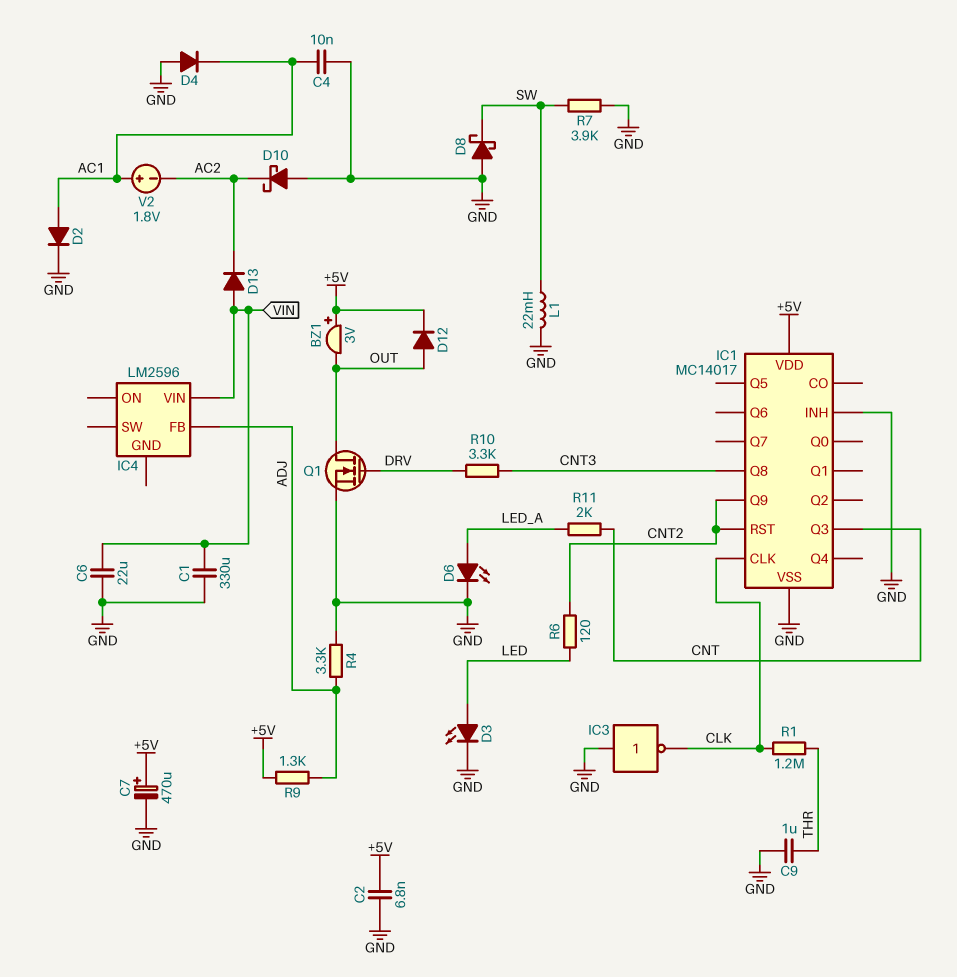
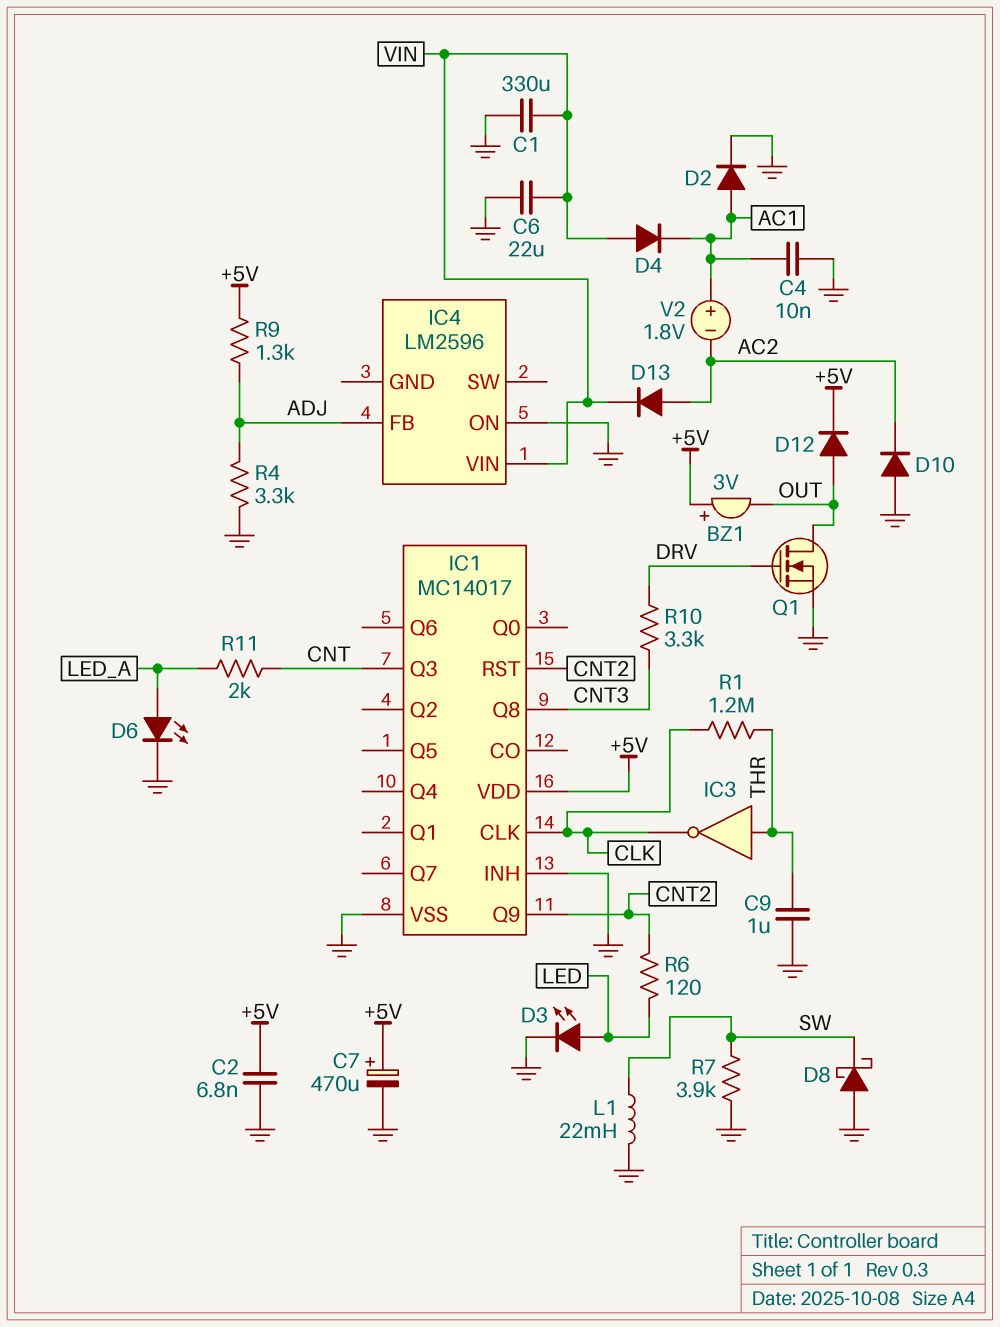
D4: diode (A GND, K AC1) -> diode (A VIN, K AC1)
D10: schottky (A GND, K AC2) -> diode (A GND, K AC2)
D13: diode (A VIN, K AC2) -> diode (A AC2, K VIN)
IC3: NOT (in GND, out CLK) -> NOT (in THR, out CLK)
IC4 pin ON: none -> GND

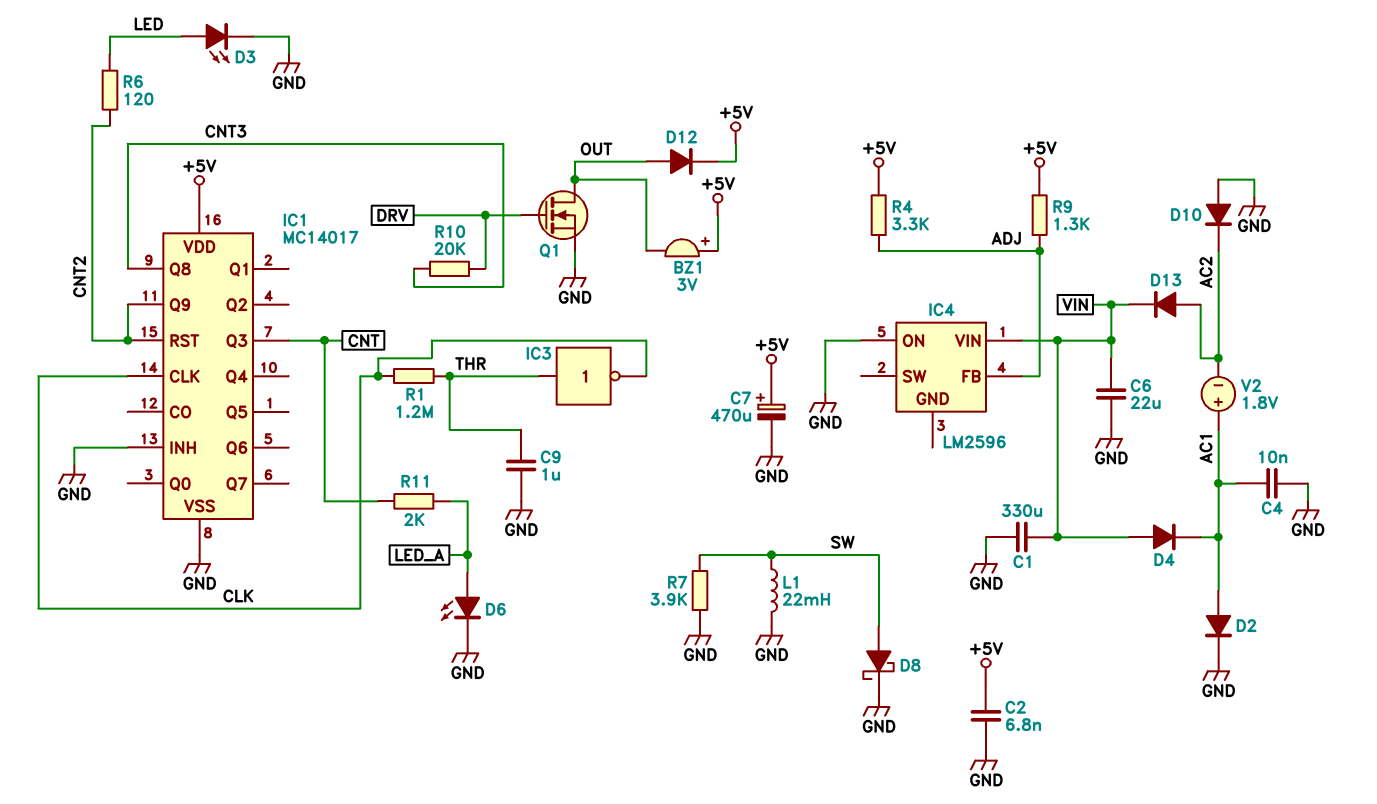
D8: schottky (A GND, K SW) -> schottky (A SW, K GND)
R4: 3.3k (ADJ, GND) -> 3.3k (+5V, ADJ)
R10: 3.3k (CNT3, DRV) -> 20k (CNT3, DRV)

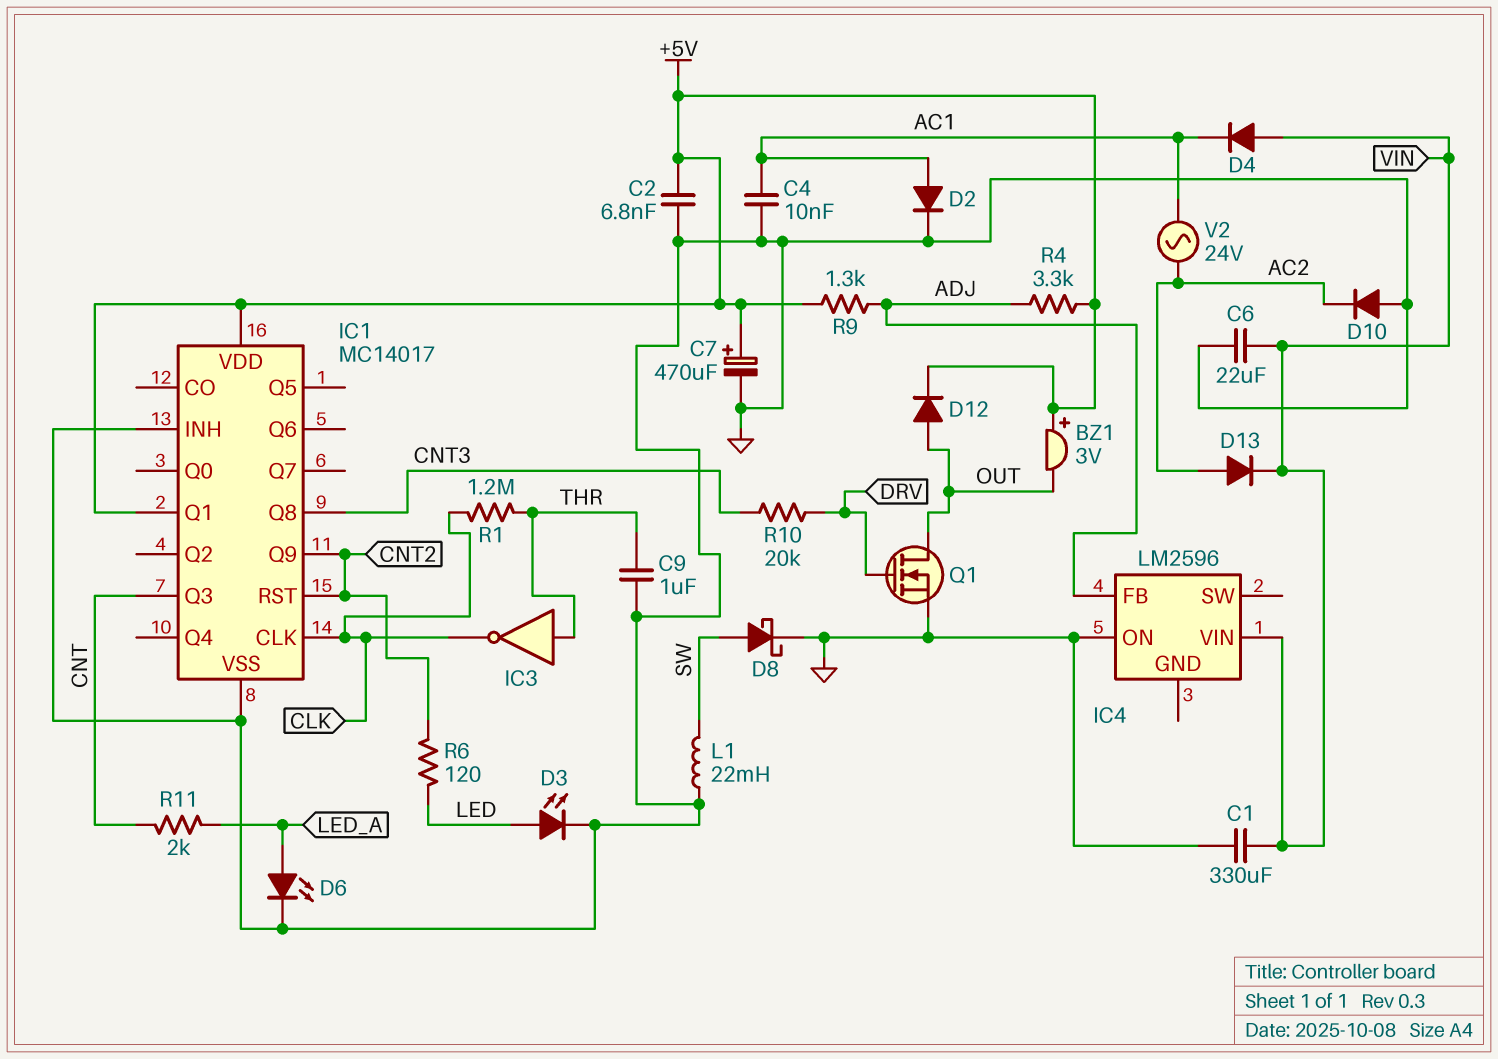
IC1 pin Q1: none -> +5V
R7: 3.9k (GND, SW) -> none
V2: 1.8V (plus AC1, minus AC2) -> AC 24V (AC1, AC2)

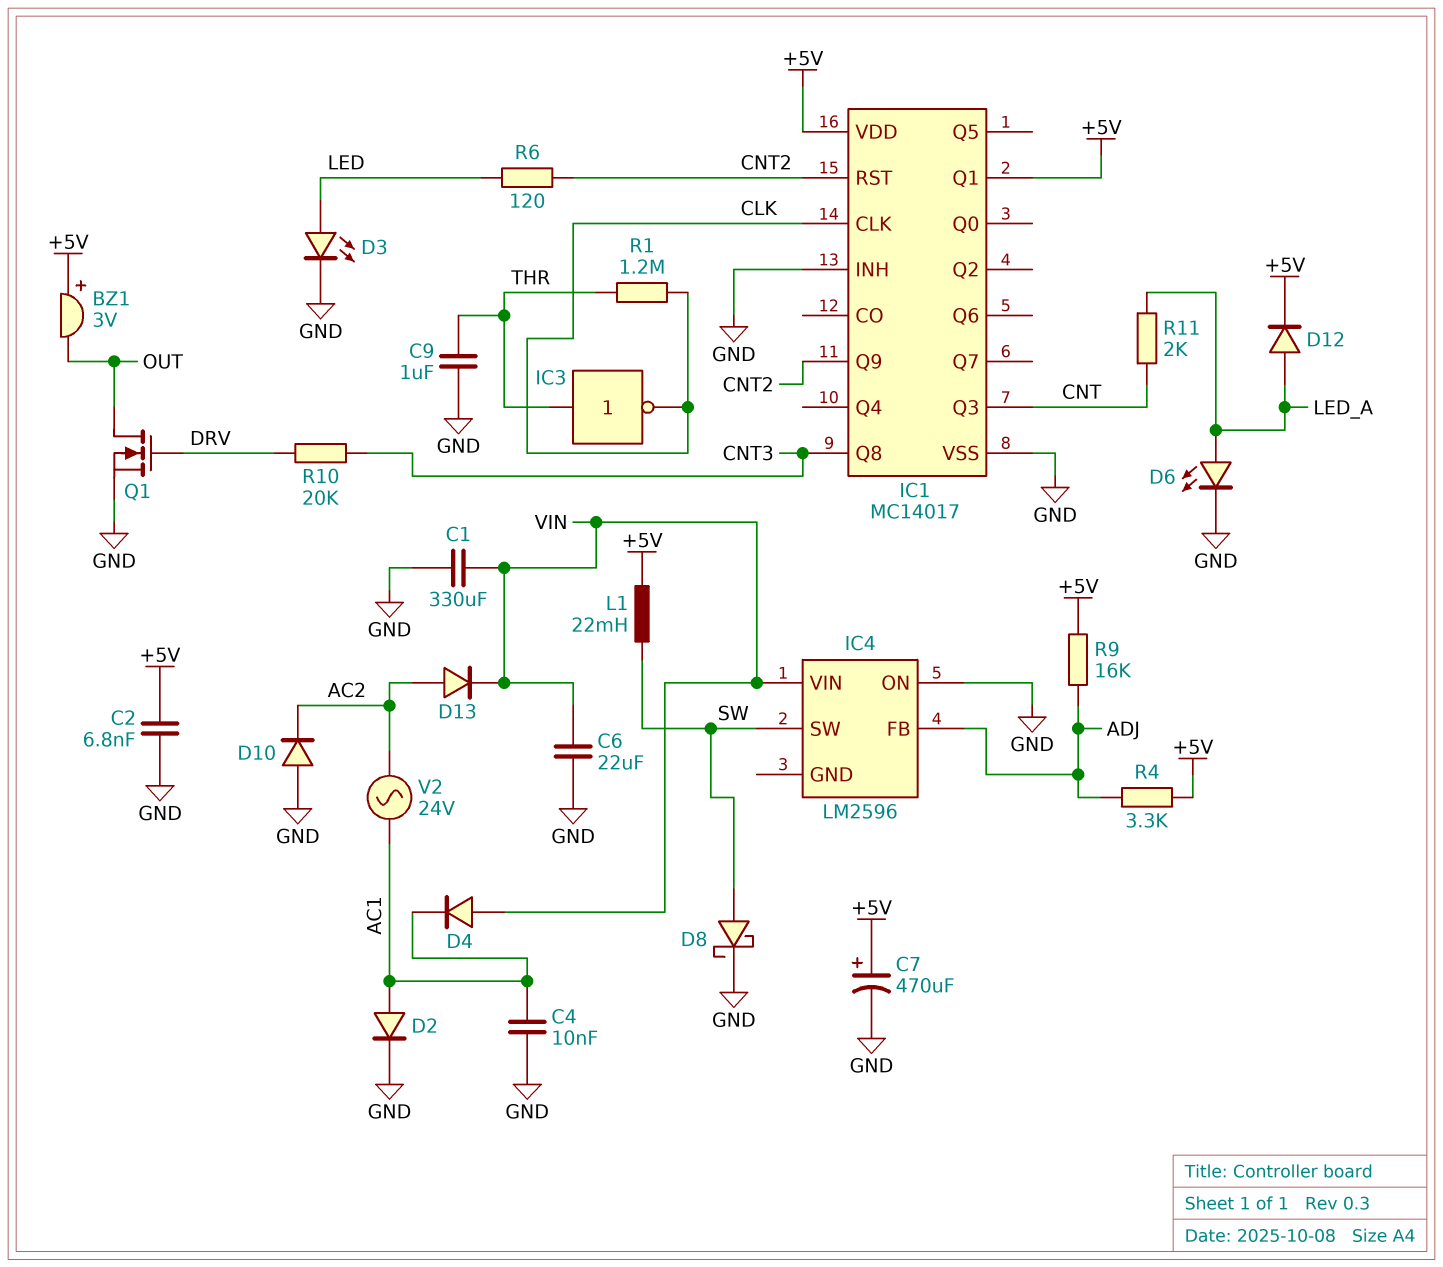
D12: diode (A OUT, K +5V) -> diode (A LED_A, K +5V)
IC4 pin SW: none -> SW
L1: 22mH (GND, SW) -> 22mH (+5V, SW)
R9: 1.3k (+5V, ADJ) -> 16k (+5V, ADJ)

